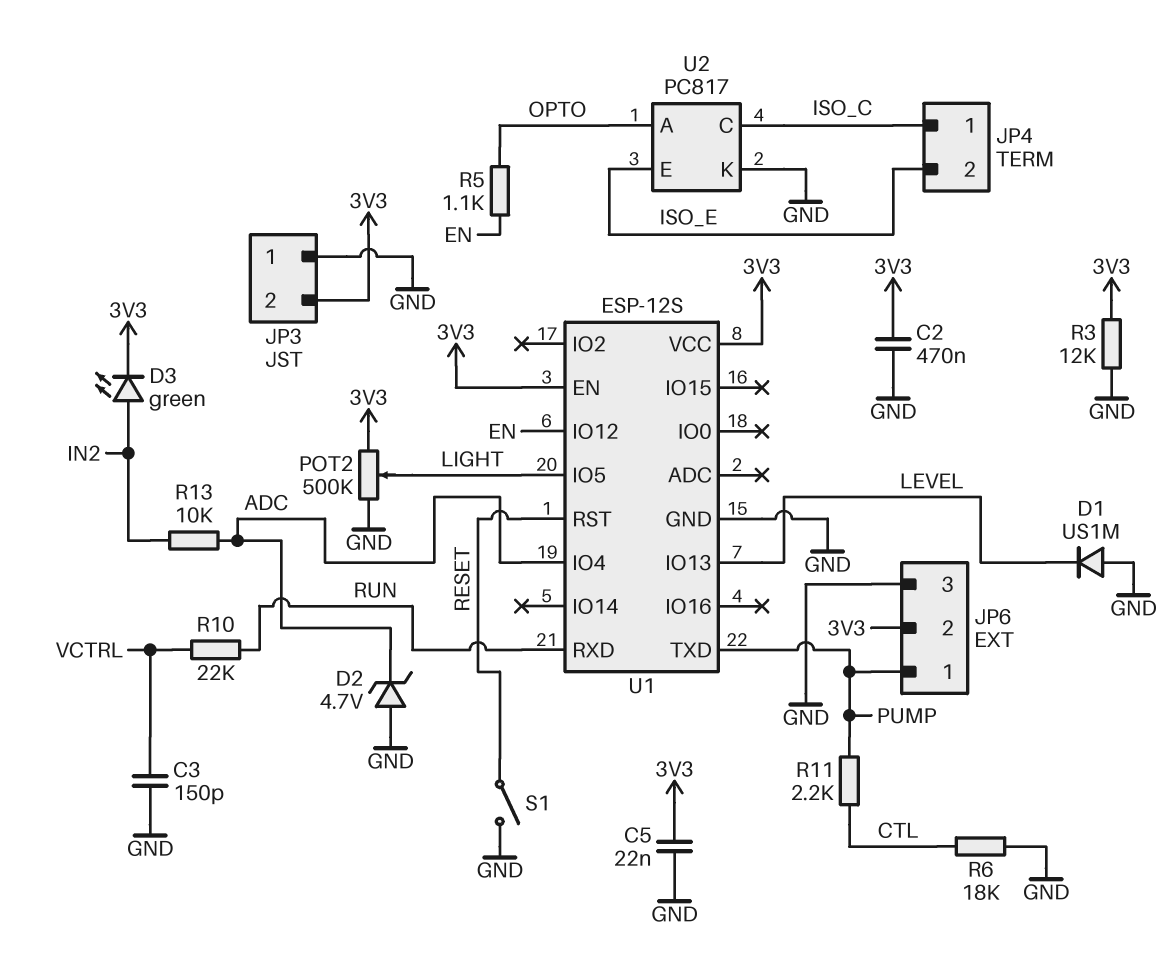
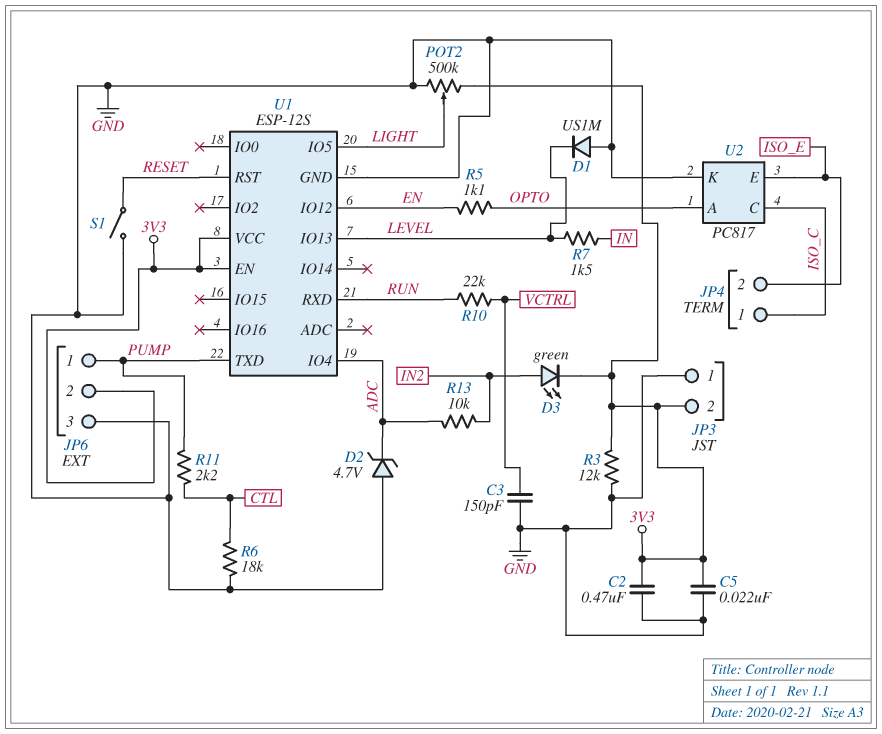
R7: none -> 1.5k (IN, LEVEL)

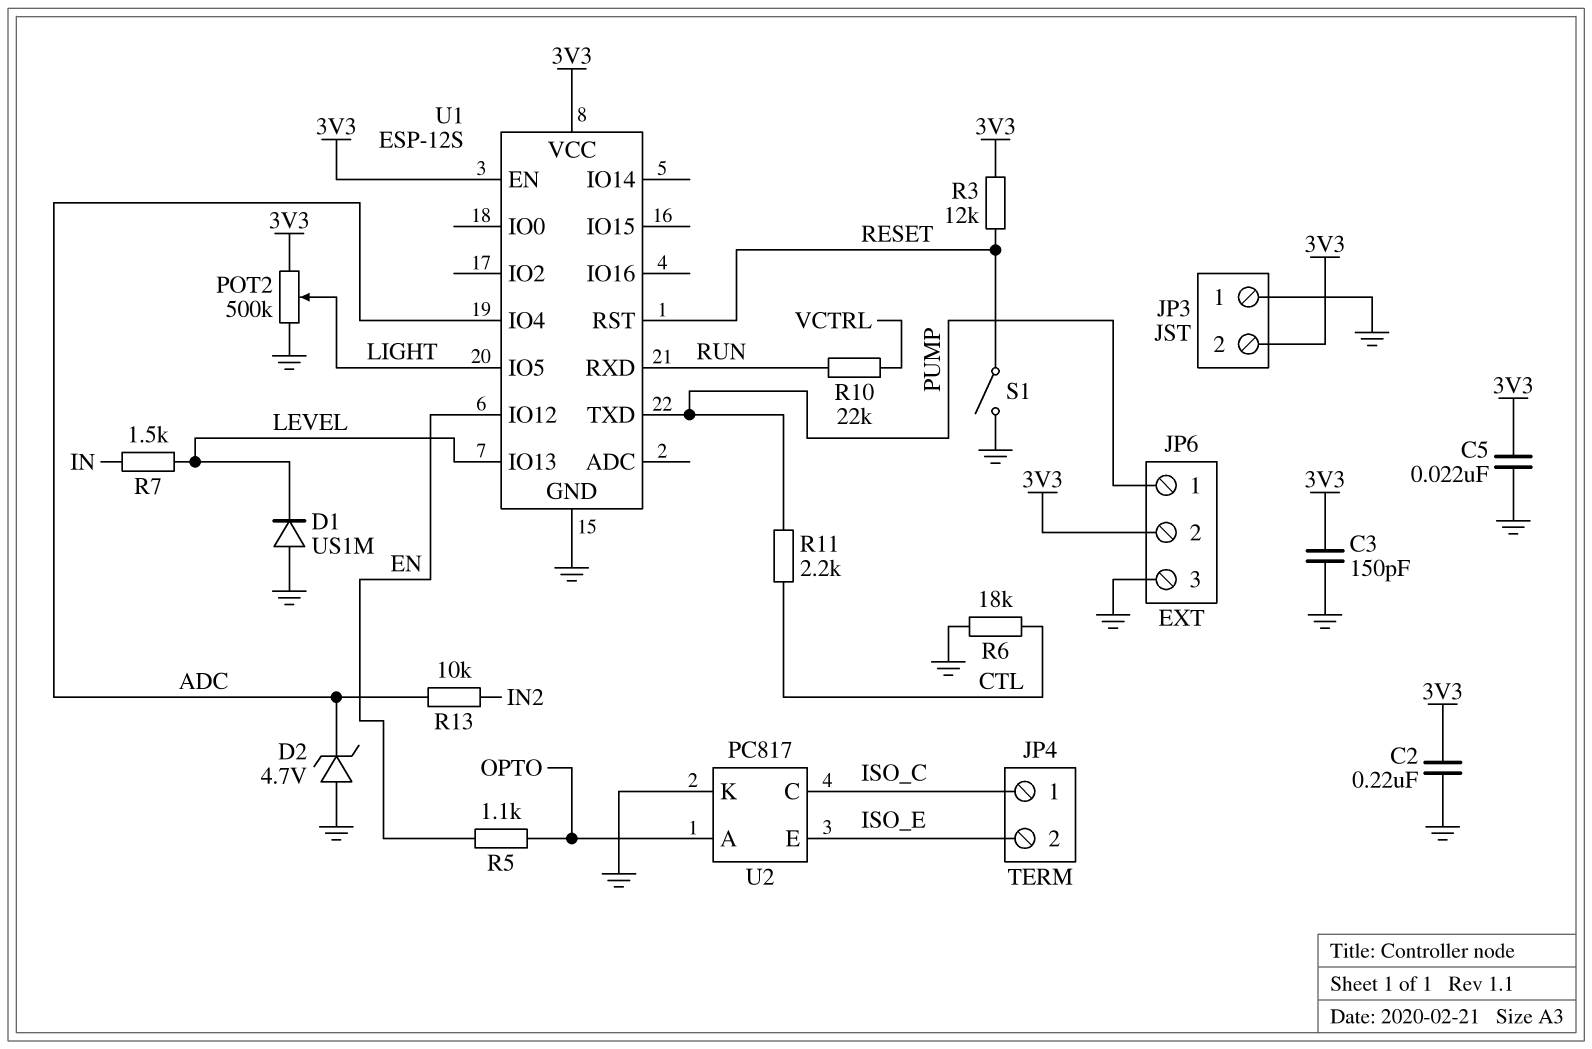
C2: 470nF (3V3, GND) -> 220nF (3V3, GND)
C3: 150pF (GND, VCTRL) -> 150pF (3V3, GND)
D3: LED green (A IN2, K 3V3) -> none
R3: 12k (3V3, GND) -> 12k (3V3, RESET)

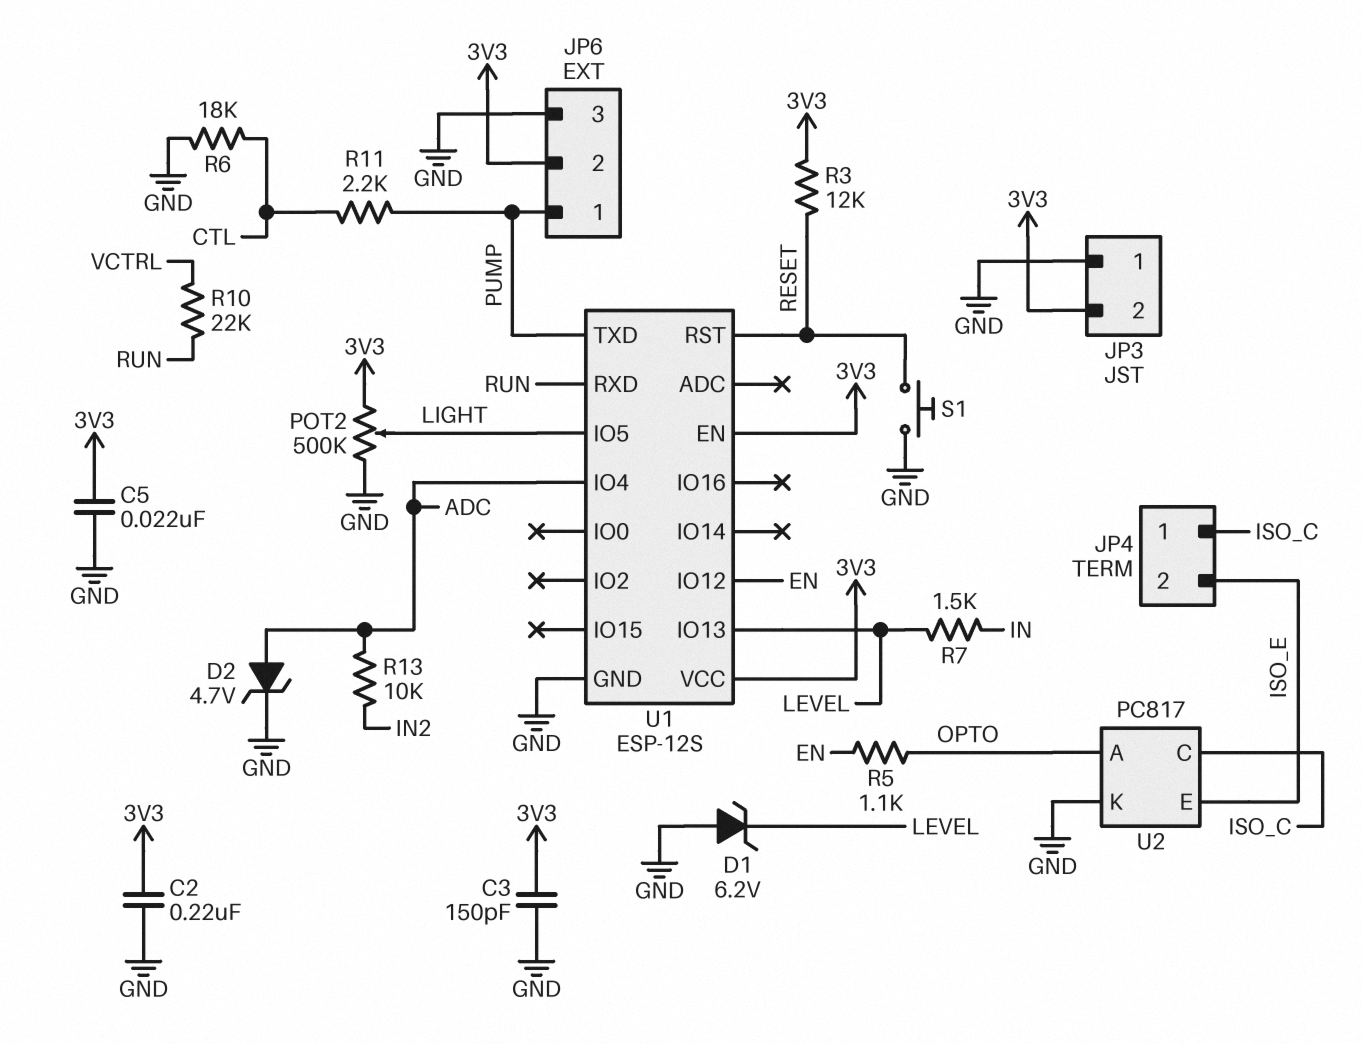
D1: diode US1M (A GND, K LEVEL) -> zener 6.2V (A GND, K LEVEL)
D2: zener 4.7V (A GND, K ADC) -> zener 4.7V (A ADC, K GND)
S1: switch (GND, RESET) -> button (GND, RESET)

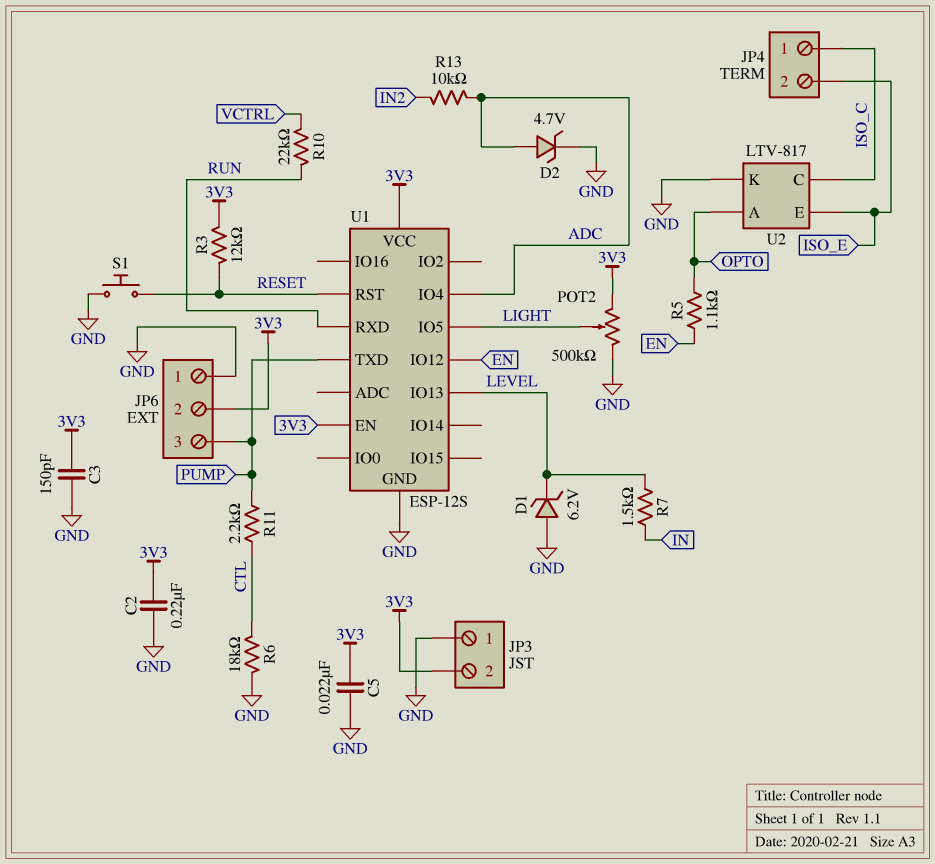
JP6 pin 1: PUMP -> GND
JP6 pin 3: GND -> PUMP
U2: PC817 -> LTV-817

